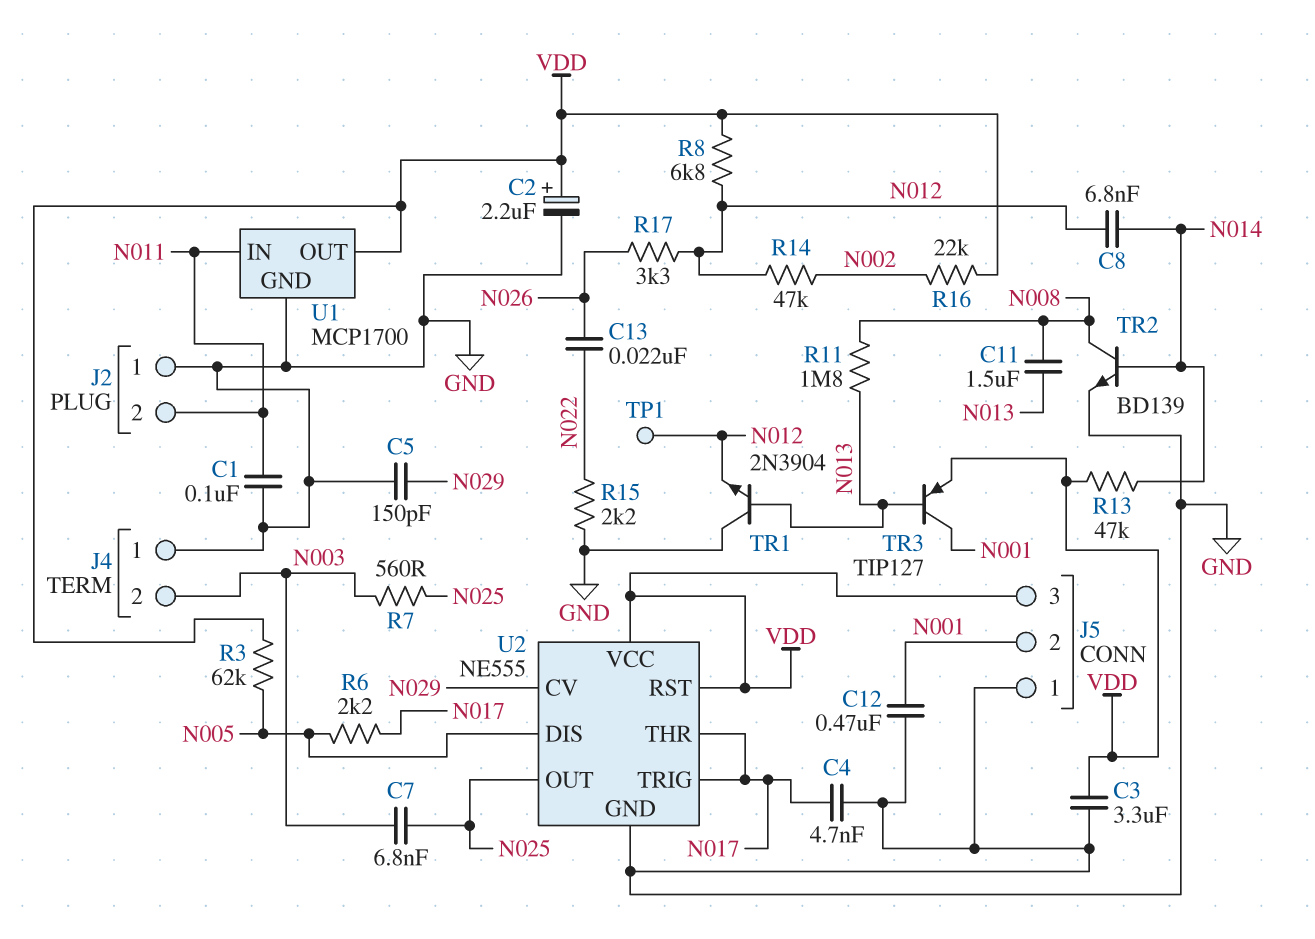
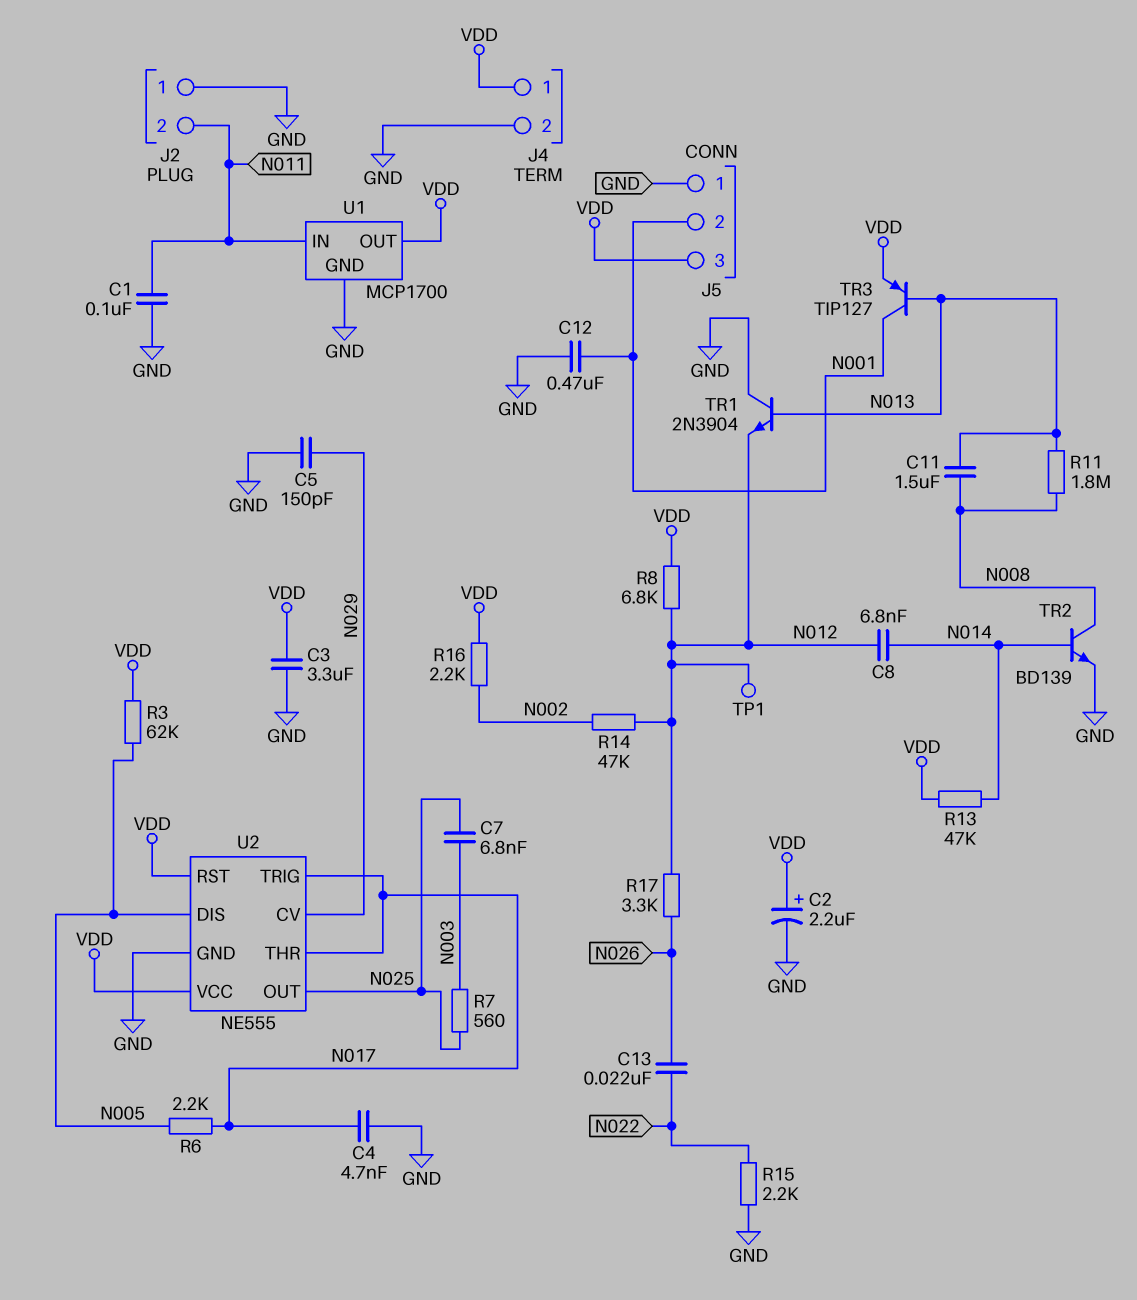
J4 pin 1: GND -> VDD
J4 pin 2: N003 -> GND
R16: 22k (N002, VDD) -> 2.2k (N002, VDD)

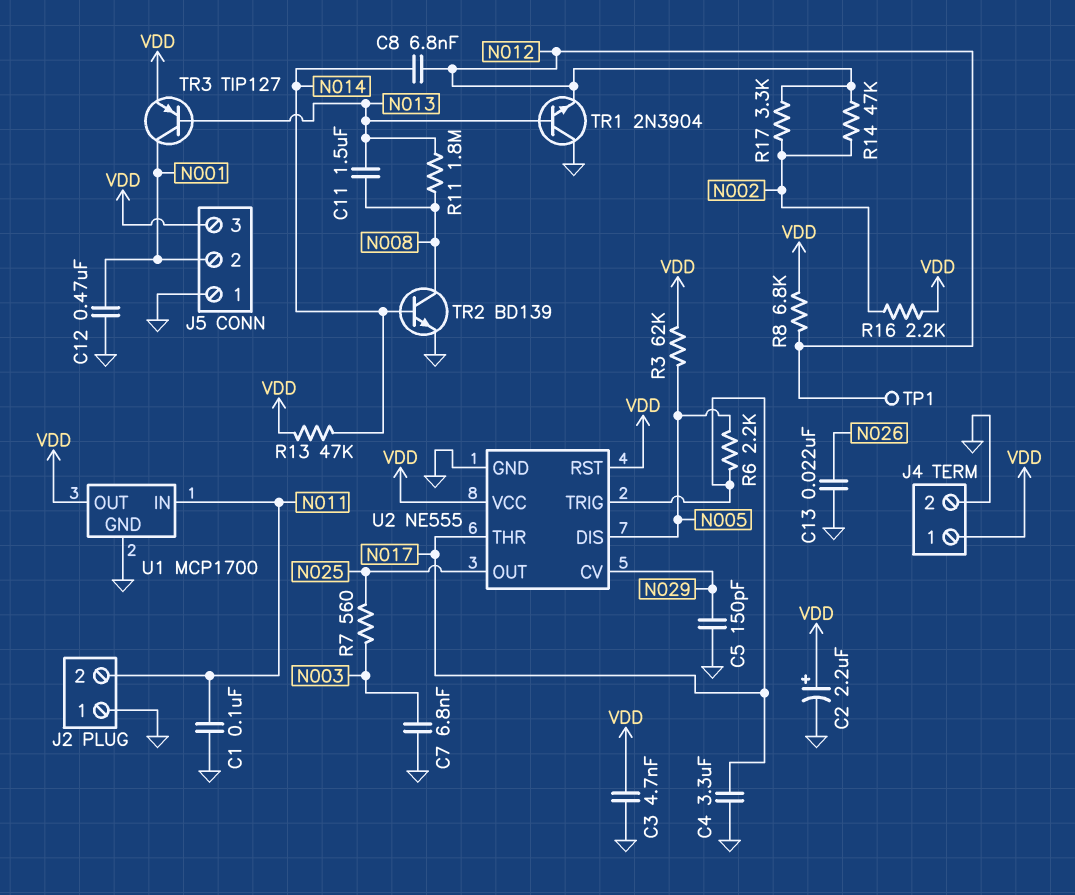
C3: 3.3uF (GND, VDD) -> 4.7nF (GND, VDD)
C4: 4.7nF (GND, N017) -> 3.3uF (GND, N017)
C7: 6.8nF (N003, N025) -> 6.8nF (GND, N003)
C13: 22nF (N022, N026) -> 22nF (GND, N026)
R15: 2.2k (GND, N022) -> none
R17: 3.3k (N012, N026) -> 3.3k (N002, N012)

